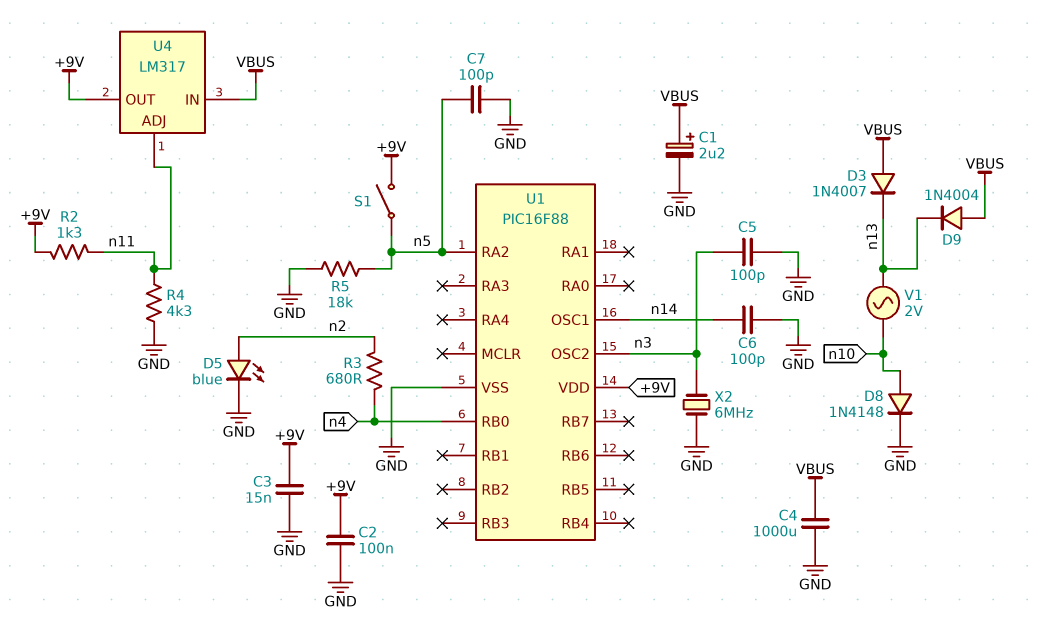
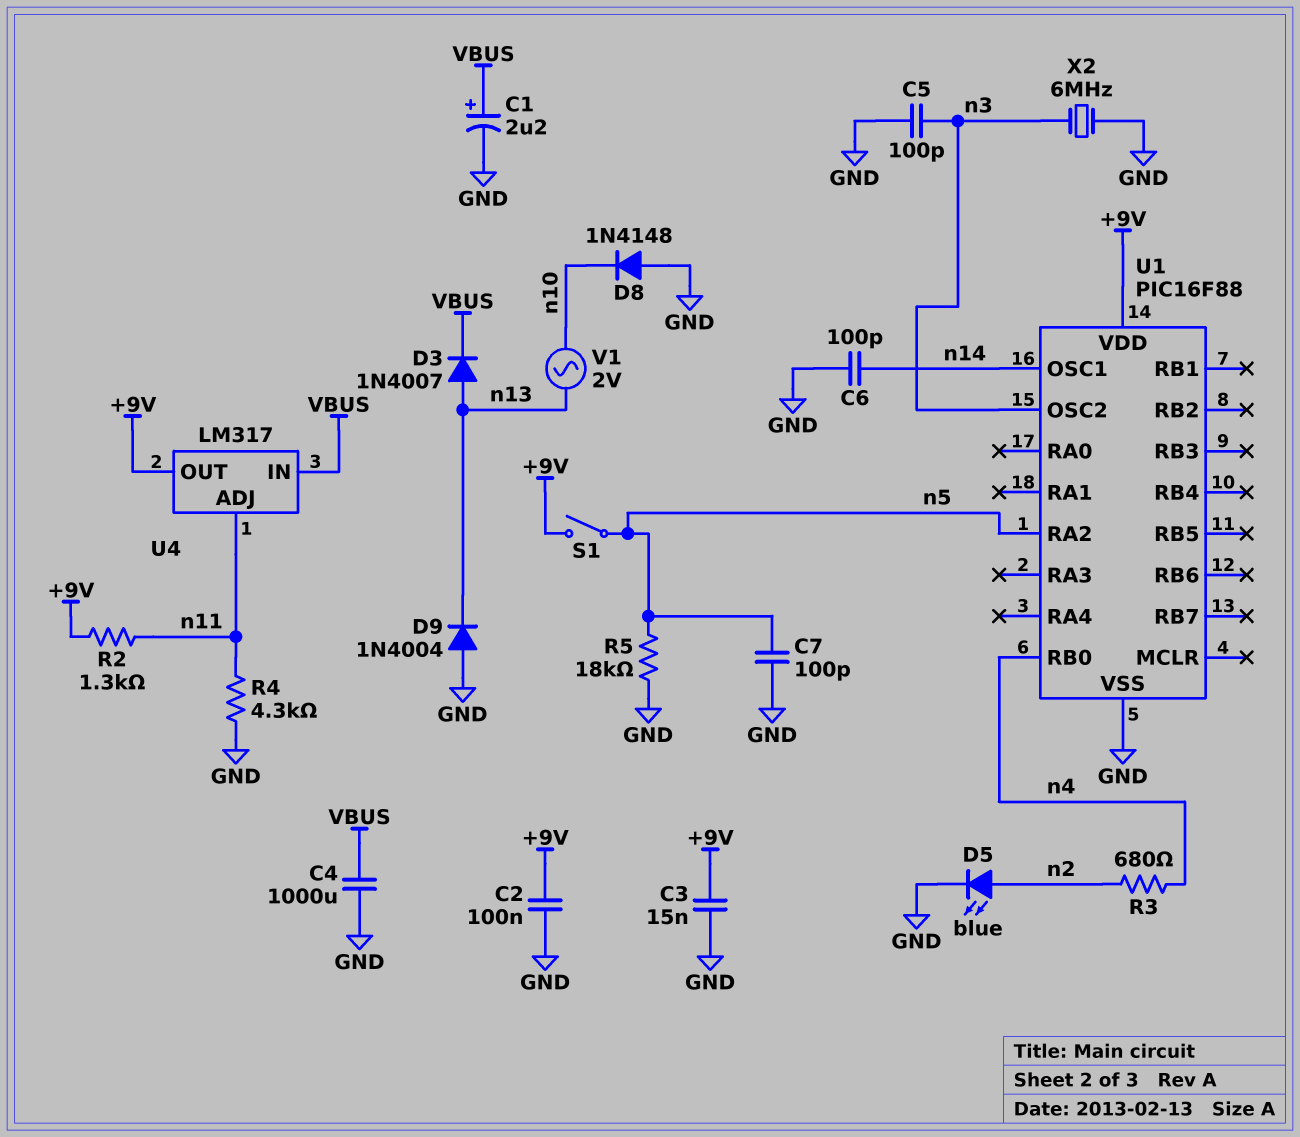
D3: diode 1N4007 (A VBUS, K n13) -> diode 1N4007 (A n13, K VBUS)
D8: diode 1N4148 (A n10, K GND) -> diode 1N4148 (A GND, K n10)
D9: diode 1N4004 (A VBUS, K n13) -> diode 1N4004 (A GND, K n13)

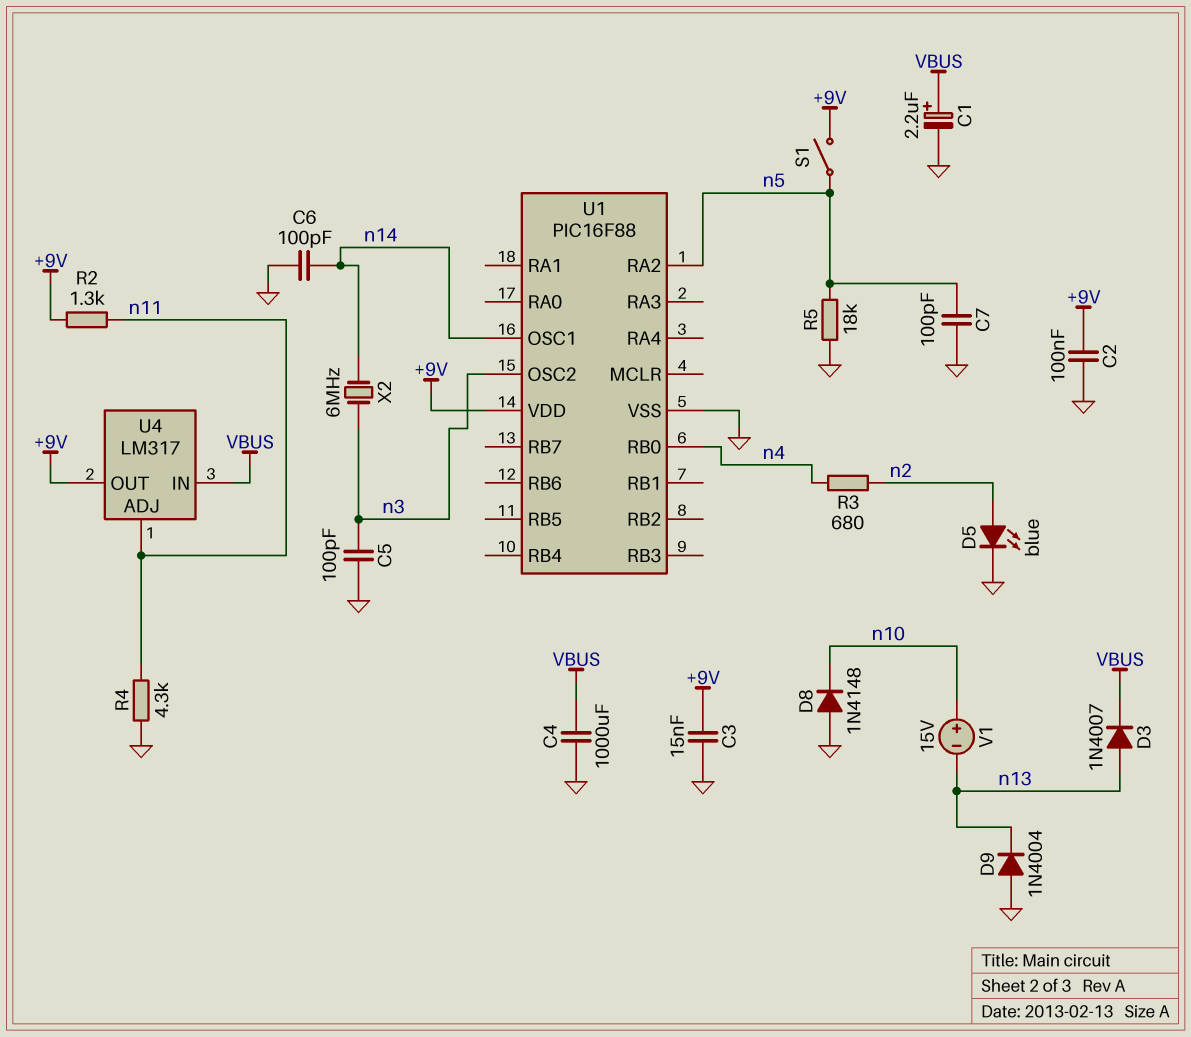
V1: AC 2V (n10, n13) -> 15V (plus n10, minus n13)
X2: 6MHz (GND, n3) -> 6MHz (n3, n14)

